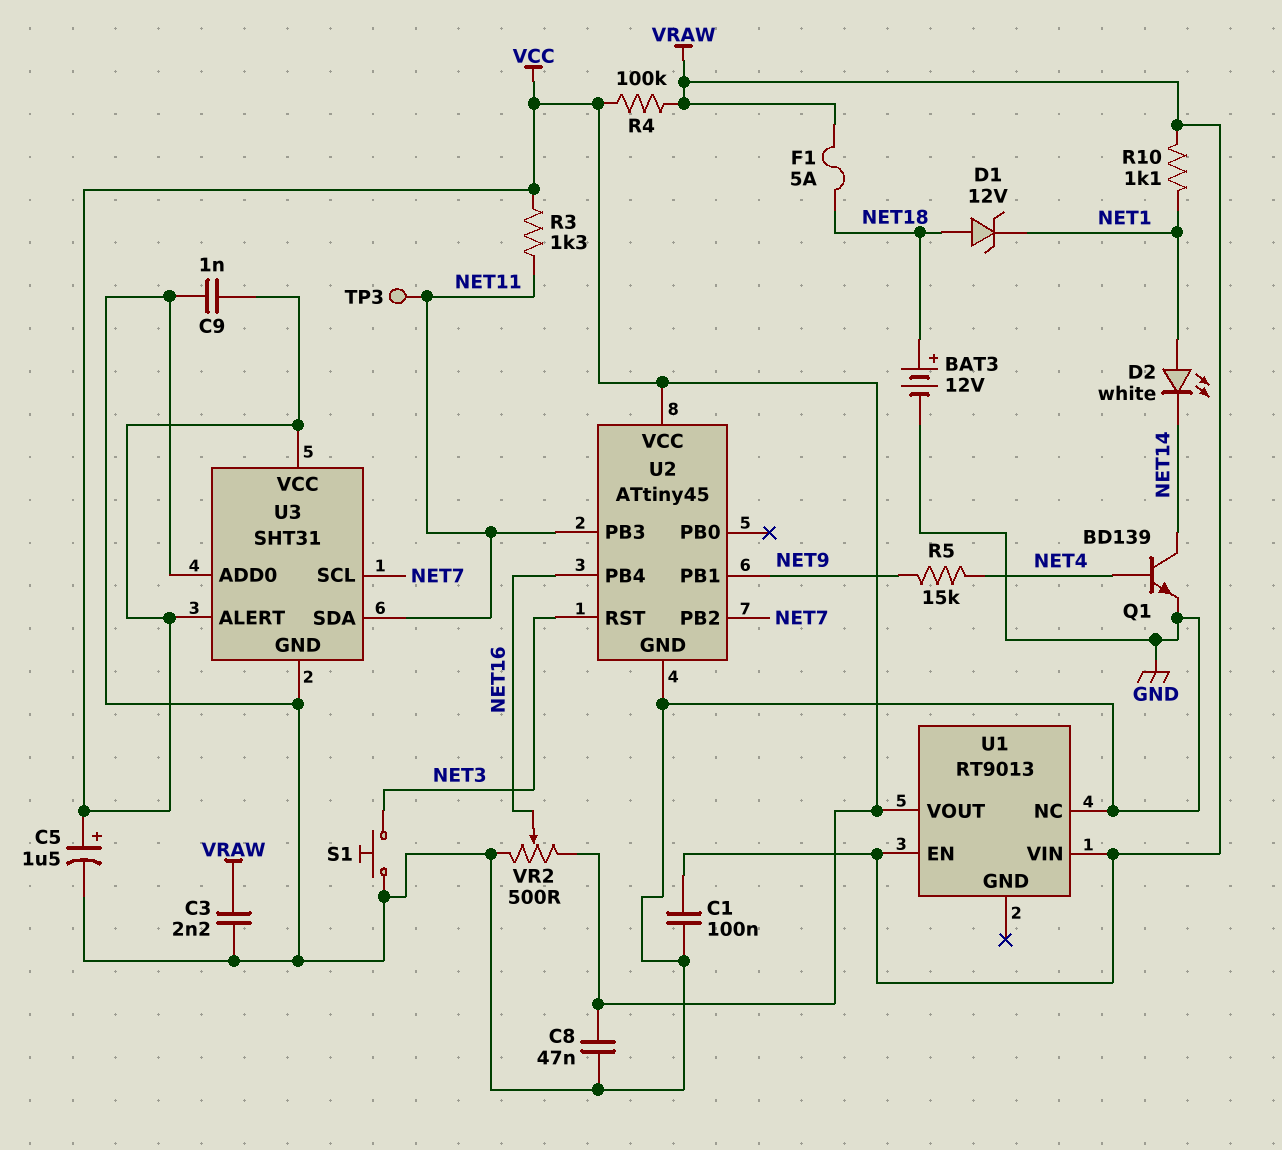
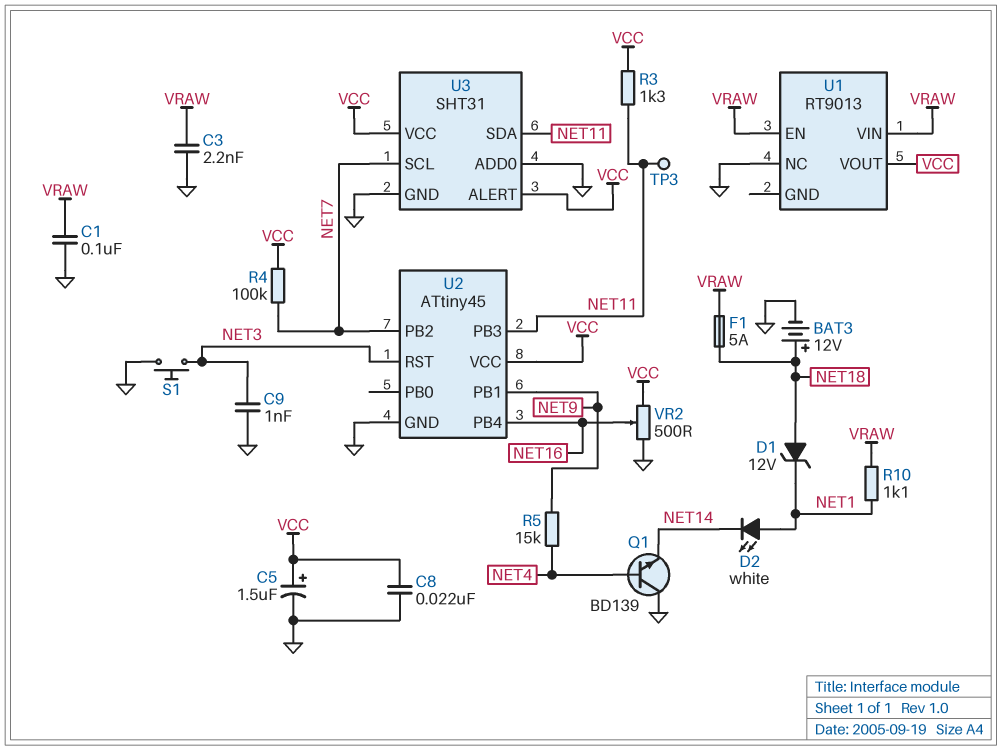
C8: 47nF (GND, VCC) -> 22nF (GND, VCC)
C9: 1nF (GND, VCC) -> 1nF (GND, NET3)
Q1: NPN BD139 (B NET4, C NET14, E GND) -> NPN BD139 (B NET4, C GND, E NET14)
R4: 100k (VCC, VRAW) -> 100k (NET7, VCC)

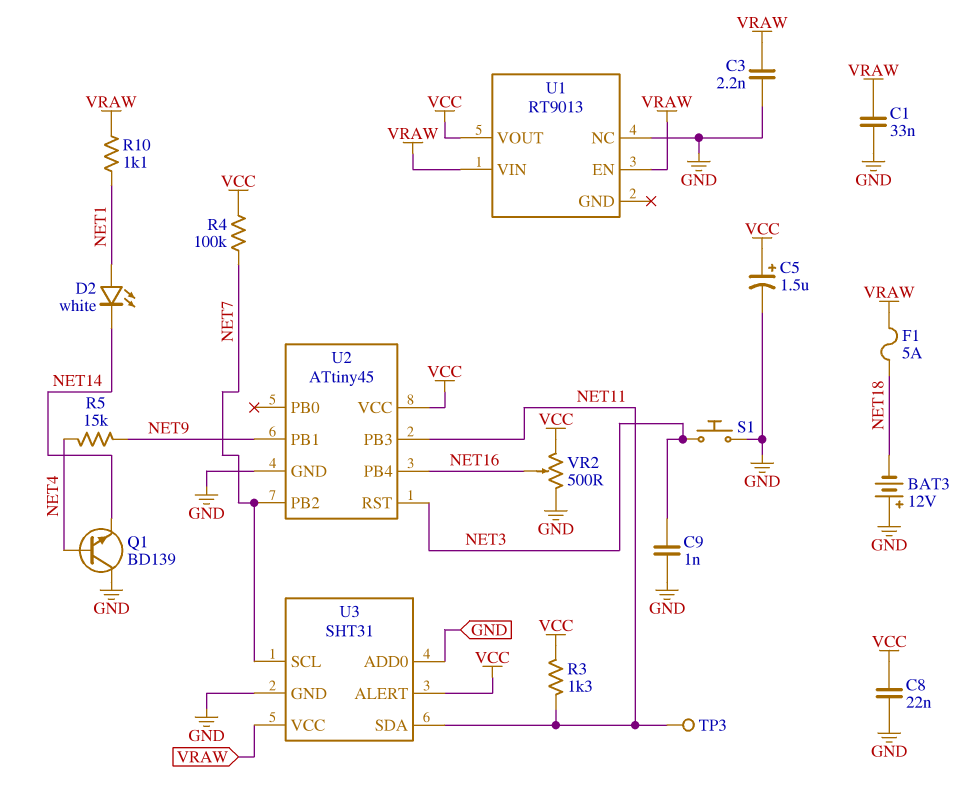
BAT3: 12V (plus NET18, minus GND) -> 12V (plus GND, minus NET18)
C1: 100nF (GND, VRAW) -> 33nF (GND, VRAW)
D1: zener 12V (A NET18, K NET1) -> none
U3 pin VCC: VCC -> VRAW

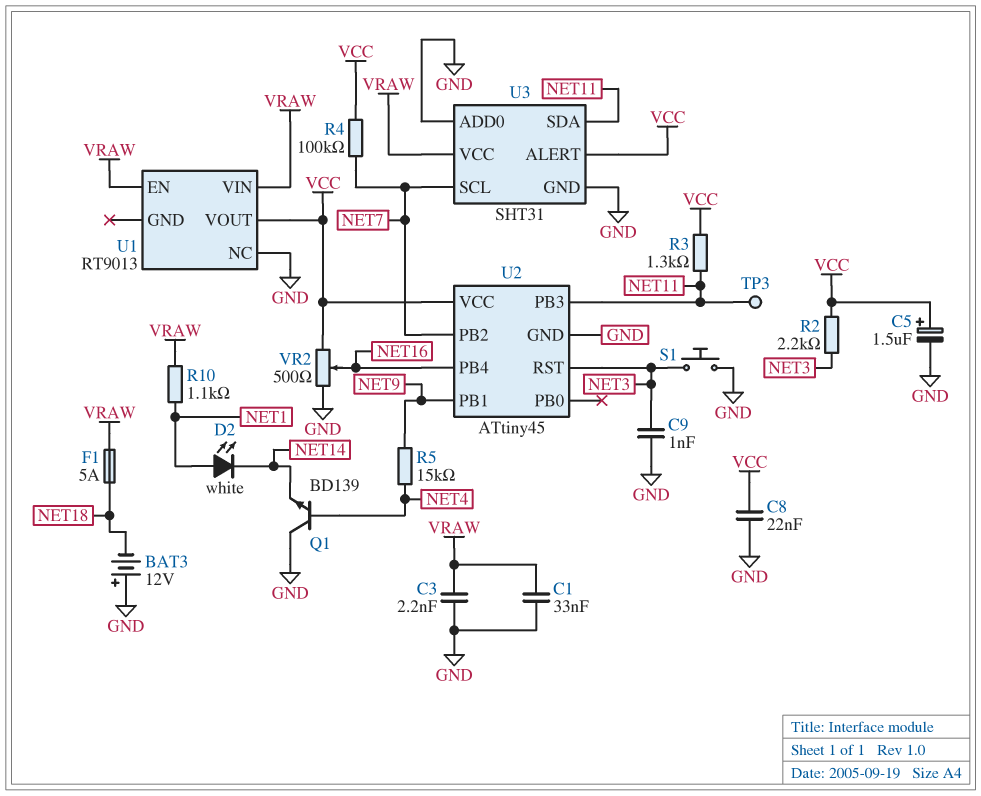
R2: none -> 2.2k (NET3, VCC)

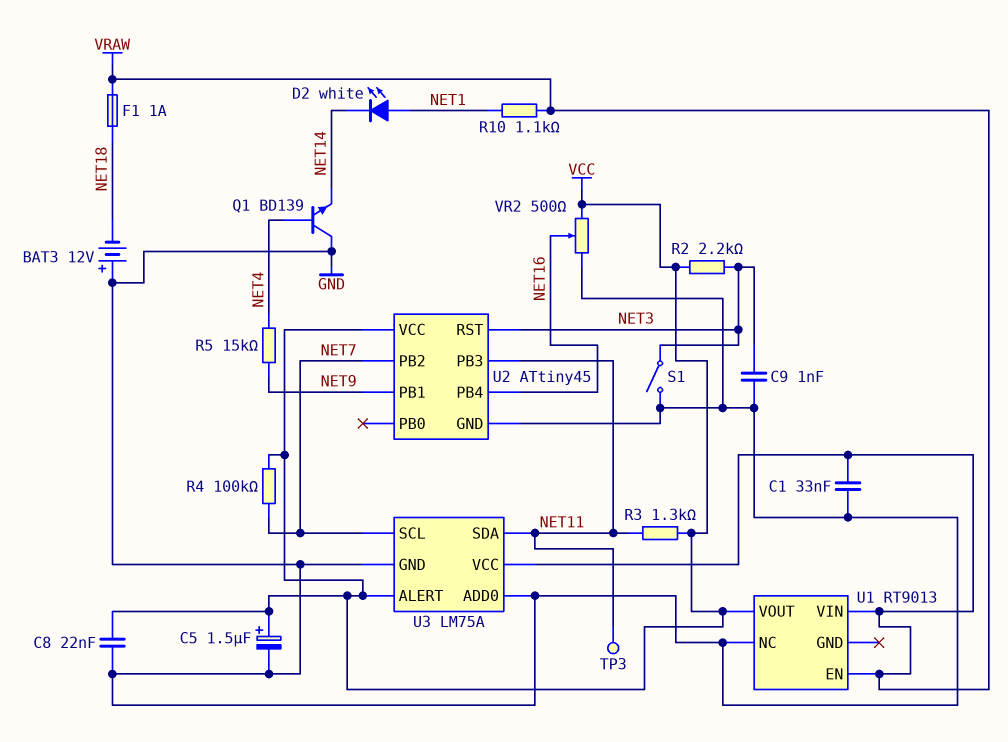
C3: 2.2nF (GND, VRAW) -> none
F1: 5A (NET18, VRAW) -> 1A (NET18, VRAW)
S1: button (GND, NET3) -> switch (GND, NET3)
U3: SHT31 -> LM75A

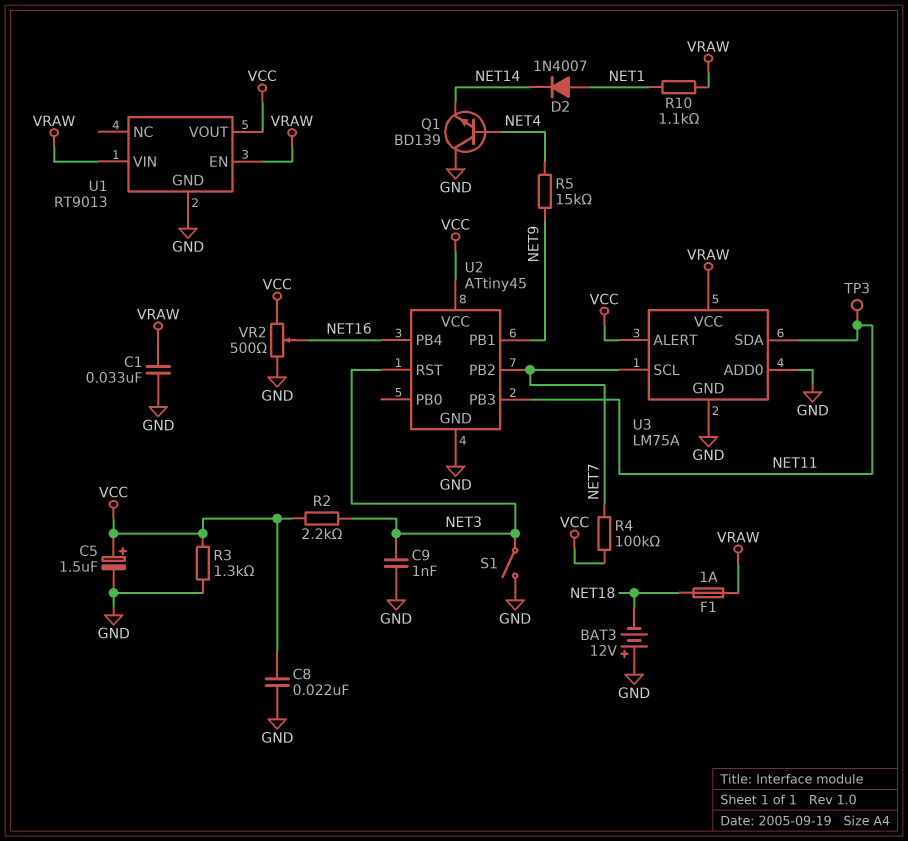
D2: LED white (A NET1, K NET14) -> diode 1N4007 (A NET1, K NET14)
R3: 1.3k (NET11, VCC) -> 1.3k (GND, VCC)
U1 pin GND: none -> GND
U1 pin NC: GND -> none

